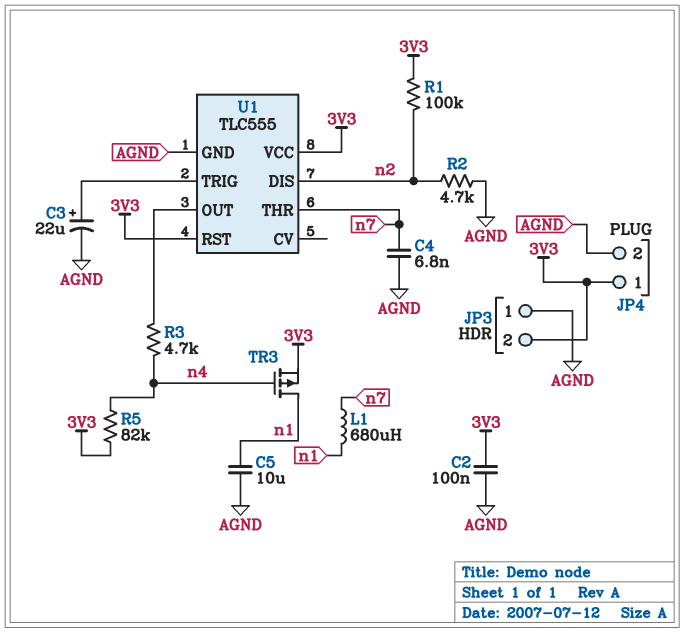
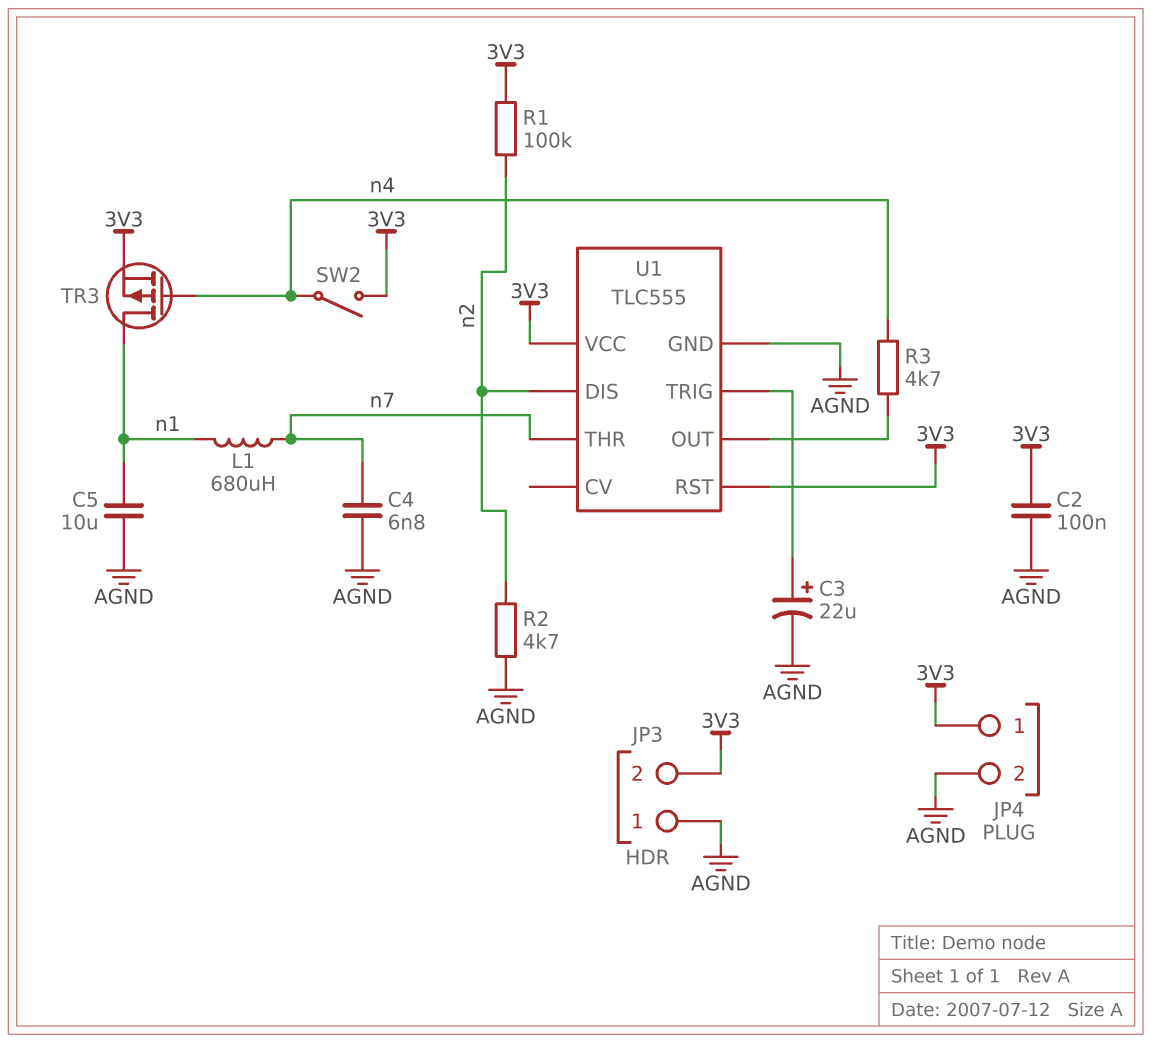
R5: 82k (3V3, n4) -> none
SW2: none -> switch (3V3, n4)

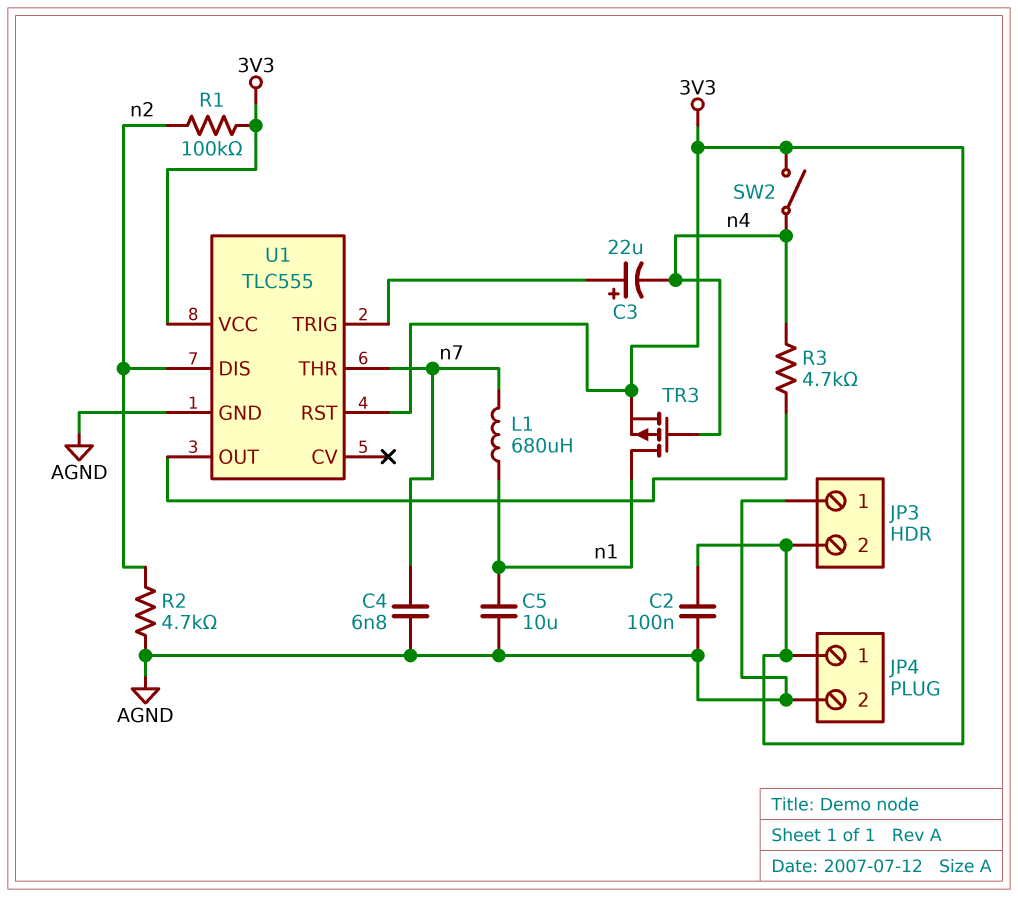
C3: 22uF (plus U1/TRIG, minus AGND) -> 22uF (plus U1/TRIG, minus n4)

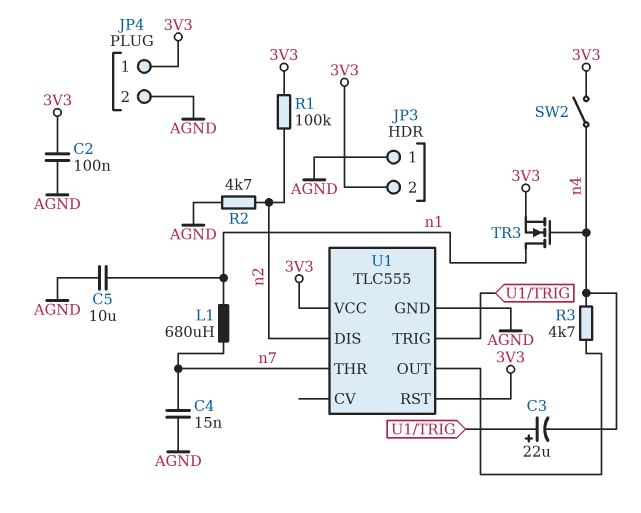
C4: 6.8nF (AGND, n7) -> 15nF (AGND, n7)
TR3: PMOS (G n4, D n1, S 3V3) -> NMOS (G n4, D n1, S 3V3)

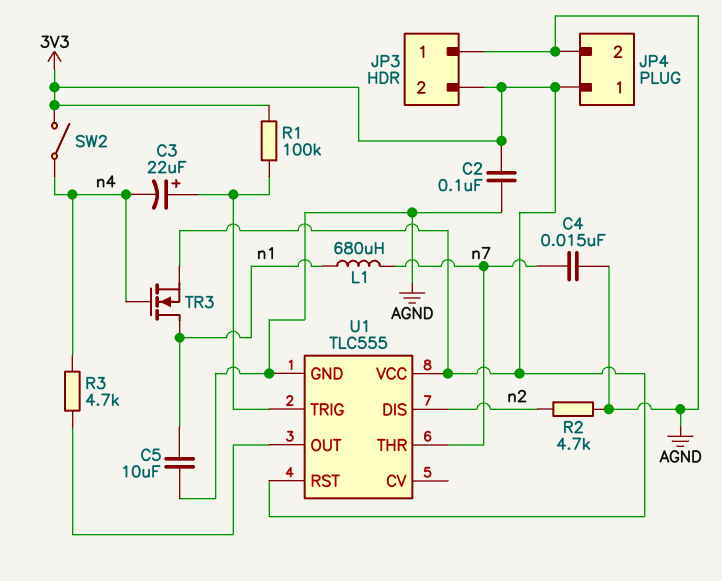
R1: 100k (3V3, n2) -> 100k (3V3, U1/TRIG)

